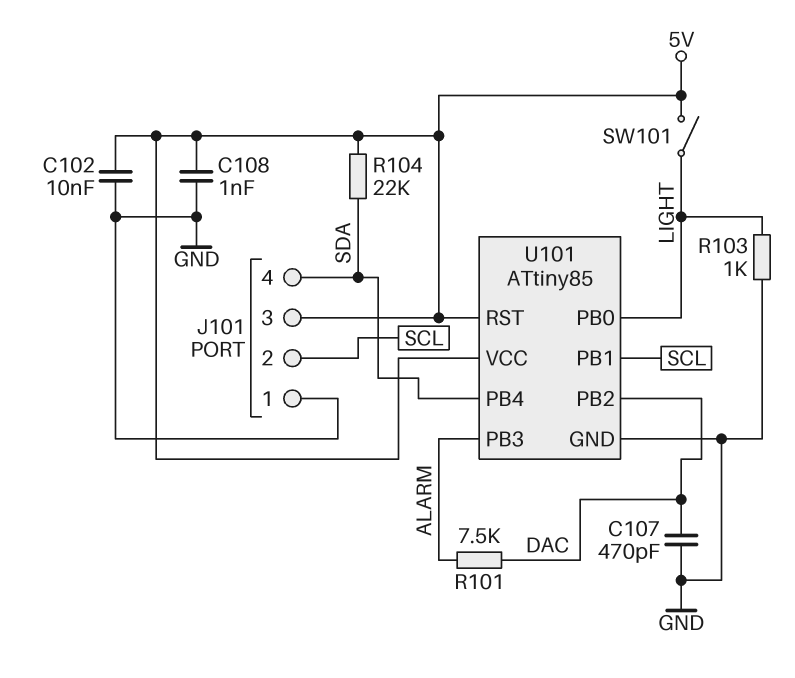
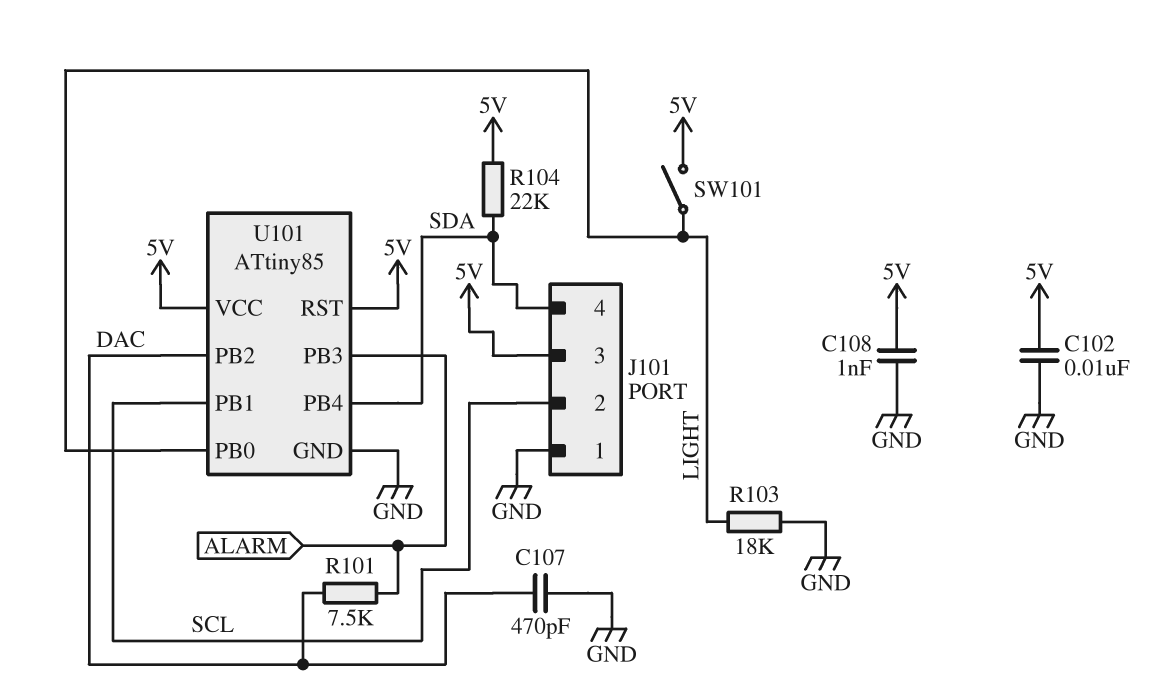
R103: 1k (GND, LIGHT) -> 18k (GND, LIGHT)

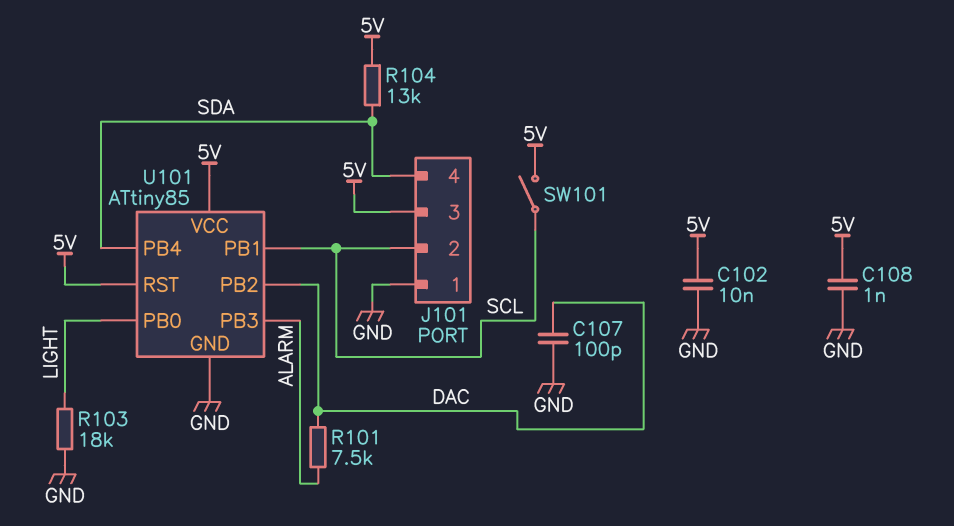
C107: 470pF (DAC, GND) -> 100pF (DAC, GND)
R104: 22k (5V, SDA) -> 13k (5V, SDA)
SW101: switch (5V, LIGHT) -> switch (5V, SCL)

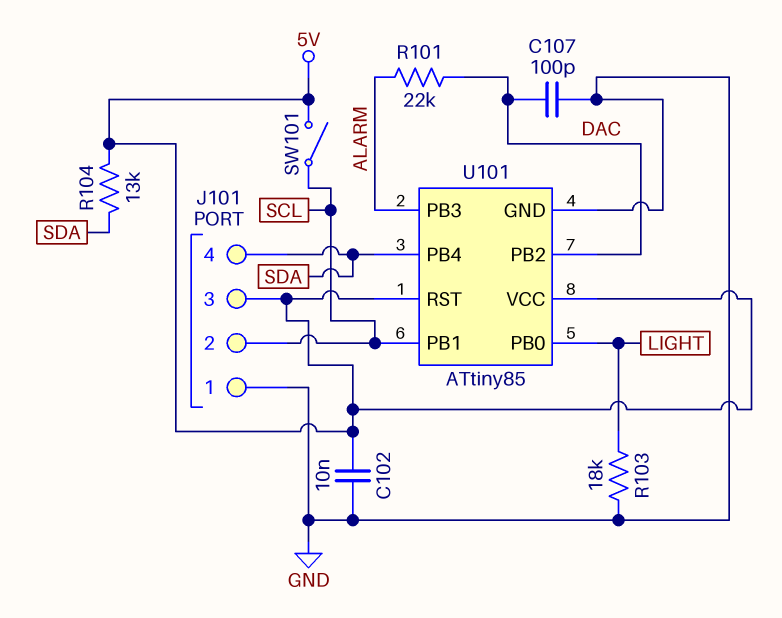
C108: 1nF (5V, GND) -> none
R101: 7.5k (ALARM, DAC) -> 22k (ALARM, DAC)

